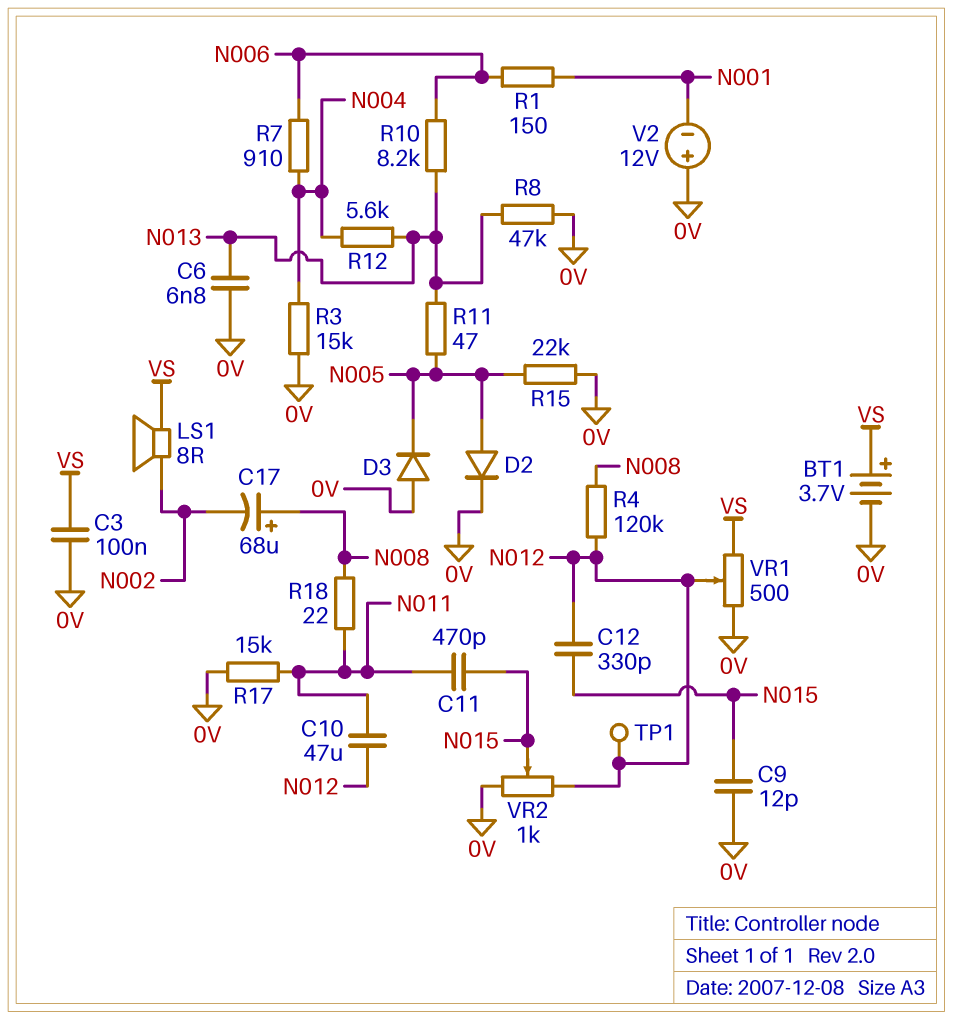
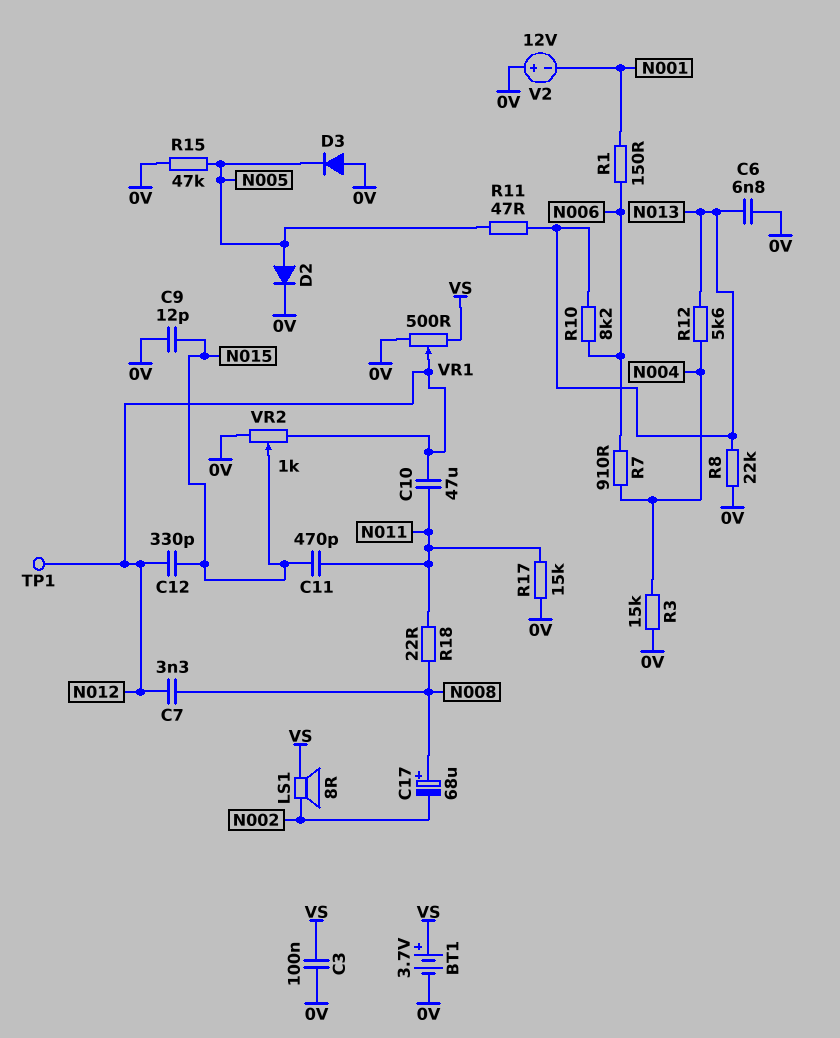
C7: none -> 3.3nF (N008, N012)
R4: 120k (N008, N012) -> none
R8: 47k (0V, N013) -> 22k (0V, N013)
R15: 22k (0V, N005) -> 47k (0V, N005)

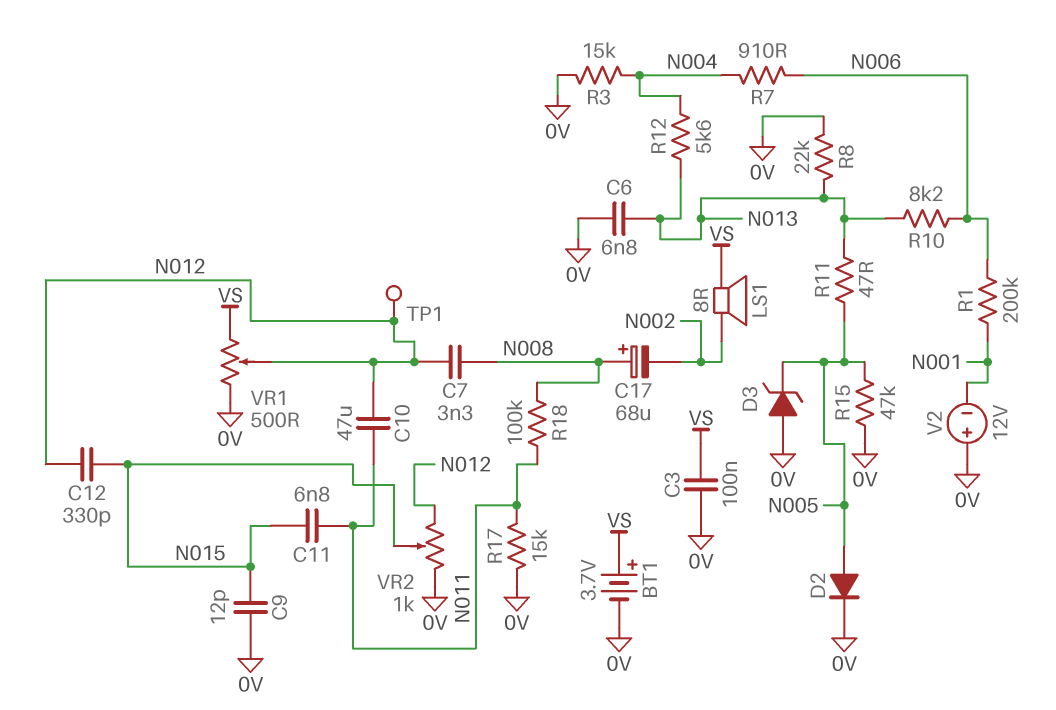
C11: 470pF (N011, N015) -> 6.8nF (N011, N015)
D3: diode (A 0V, K N005) -> zener (A 0V, K N005)
R1: 150 (N001, N006) -> 200k (N001, N006)
R18: 22 (N008, N011) -> 100k (N008, N011)

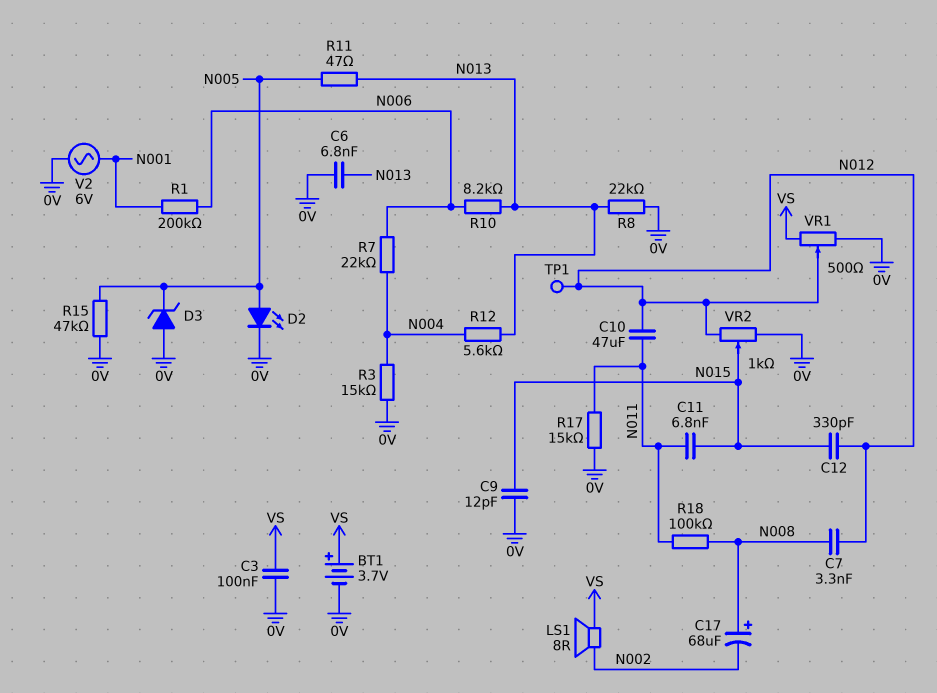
D2: diode (A N005, K 0V) -> LED (A N005, K 0V)
R7: 910 (N004, N006) -> 22k (N004, N006)
V2: 12V (plus 0V, minus N001) -> AC 6V (0V, N001)

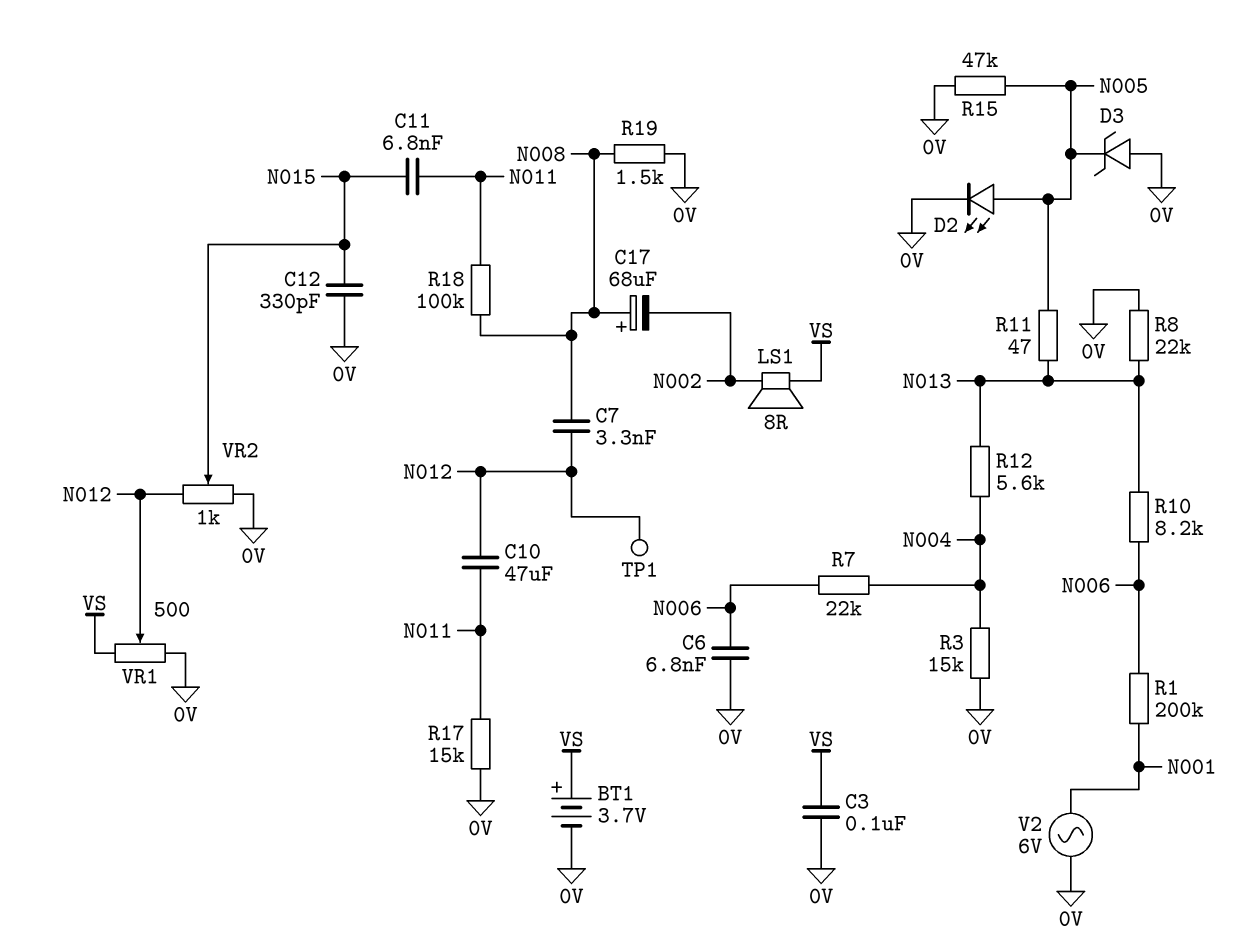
C6: 6.8nF (0V, N013) -> 6.8nF (0V, N006)
C9: 12pF (0V, N015) -> none
C12: 330pF (N012, N015) -> 330pF (0V, N015)
R19: none -> 1.5k (0V, N008)

